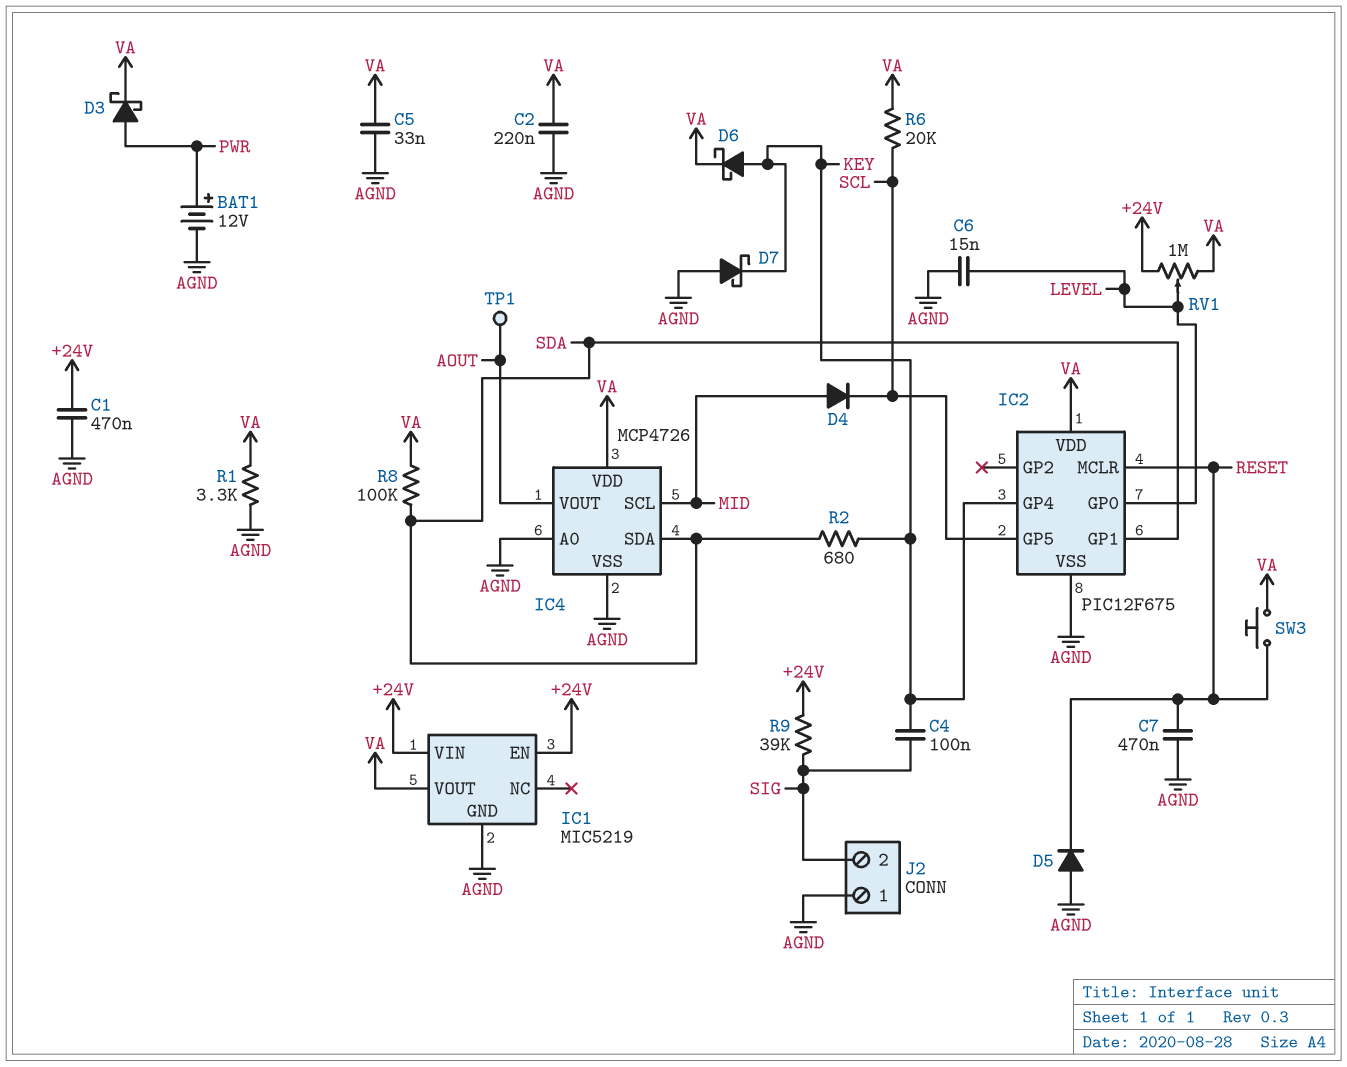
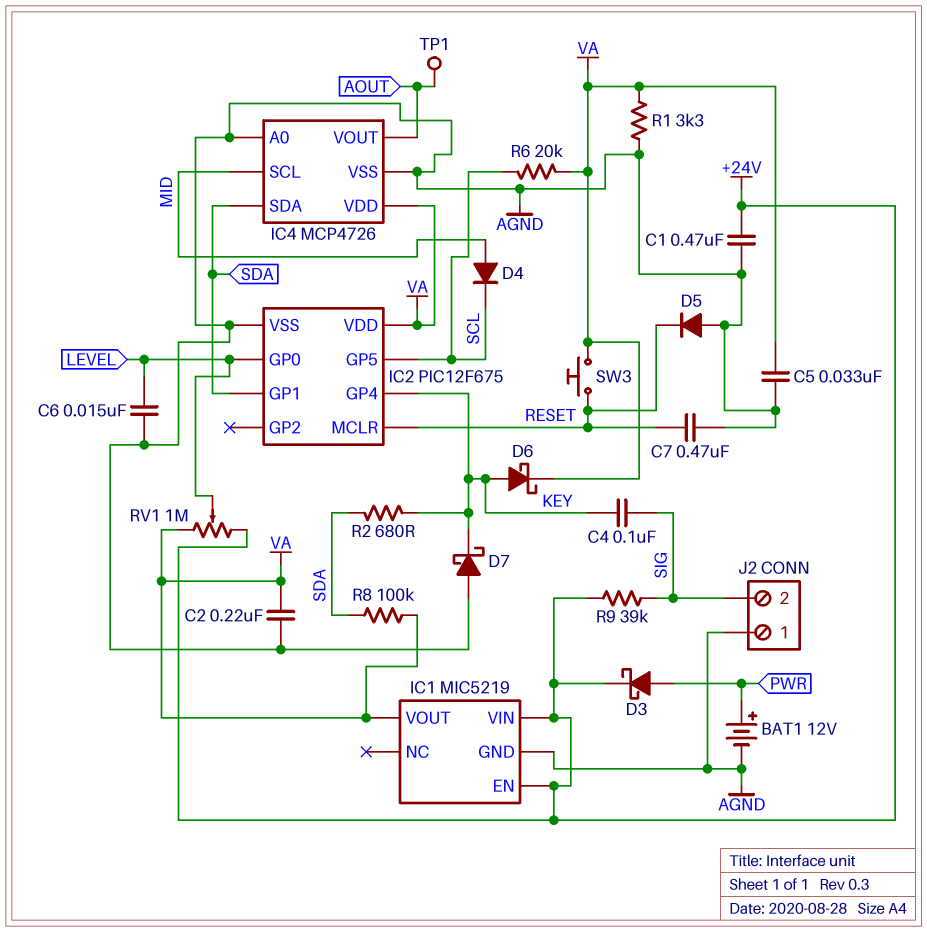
D3: schottky (A PWR, K VA) -> schottky (A PWR, K +24V)

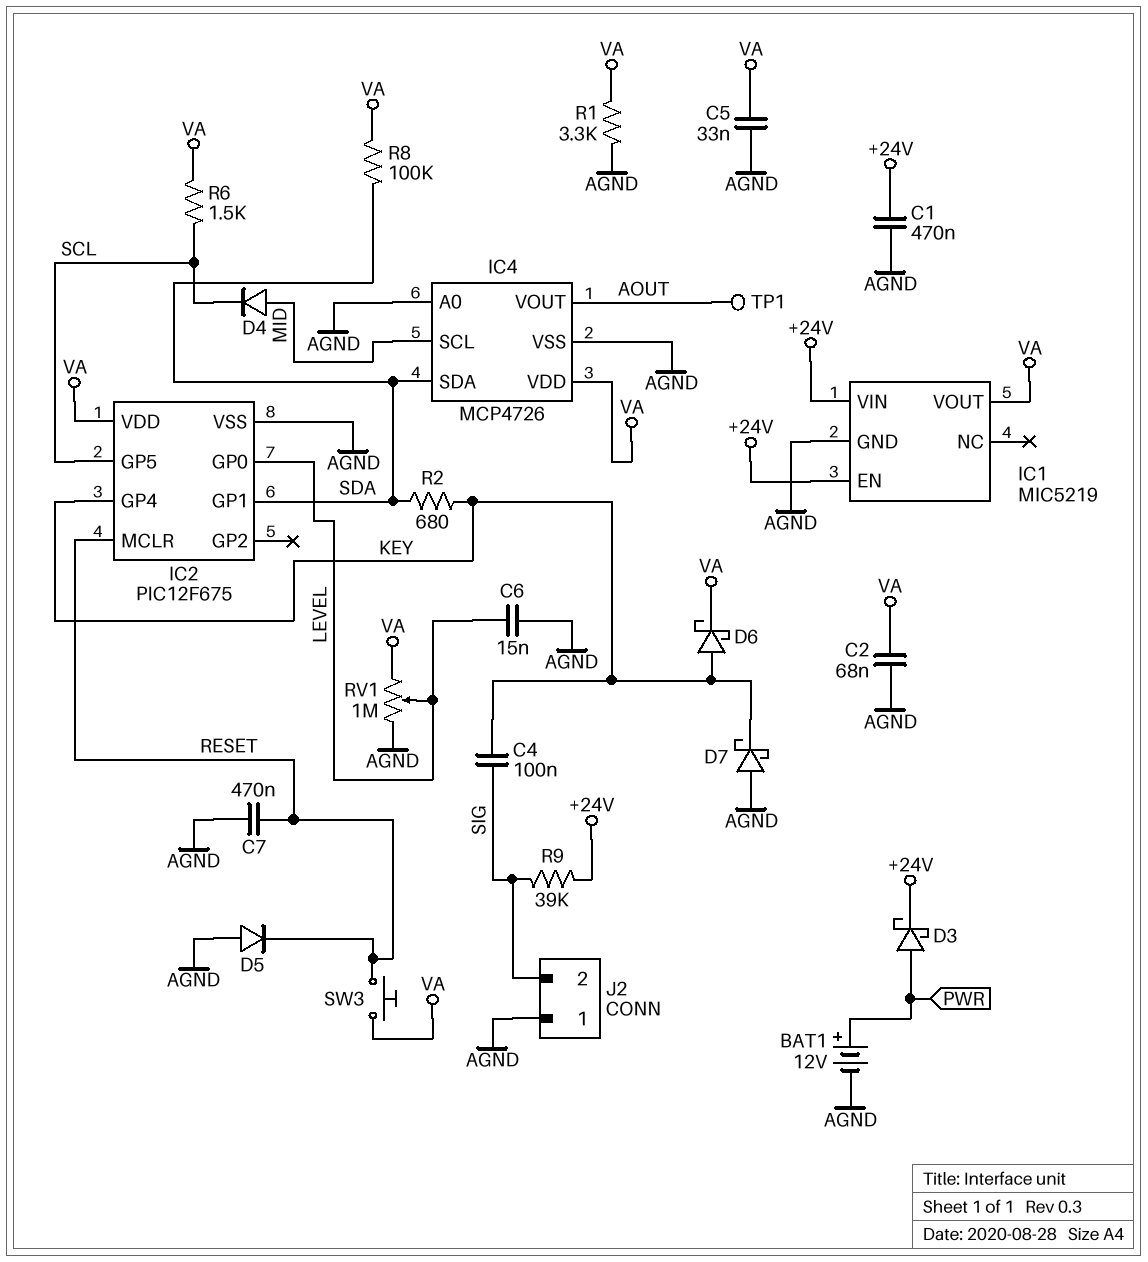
C2: 220nF (AGND, VA) -> 68nF (AGND, VA)
R6: 20k (SCL, VA) -> 1.5k (SCL, VA)
RV1: 1M (+24V, VA, wiper LEVEL) -> 1M (AGND, VA, wiper LEVEL)

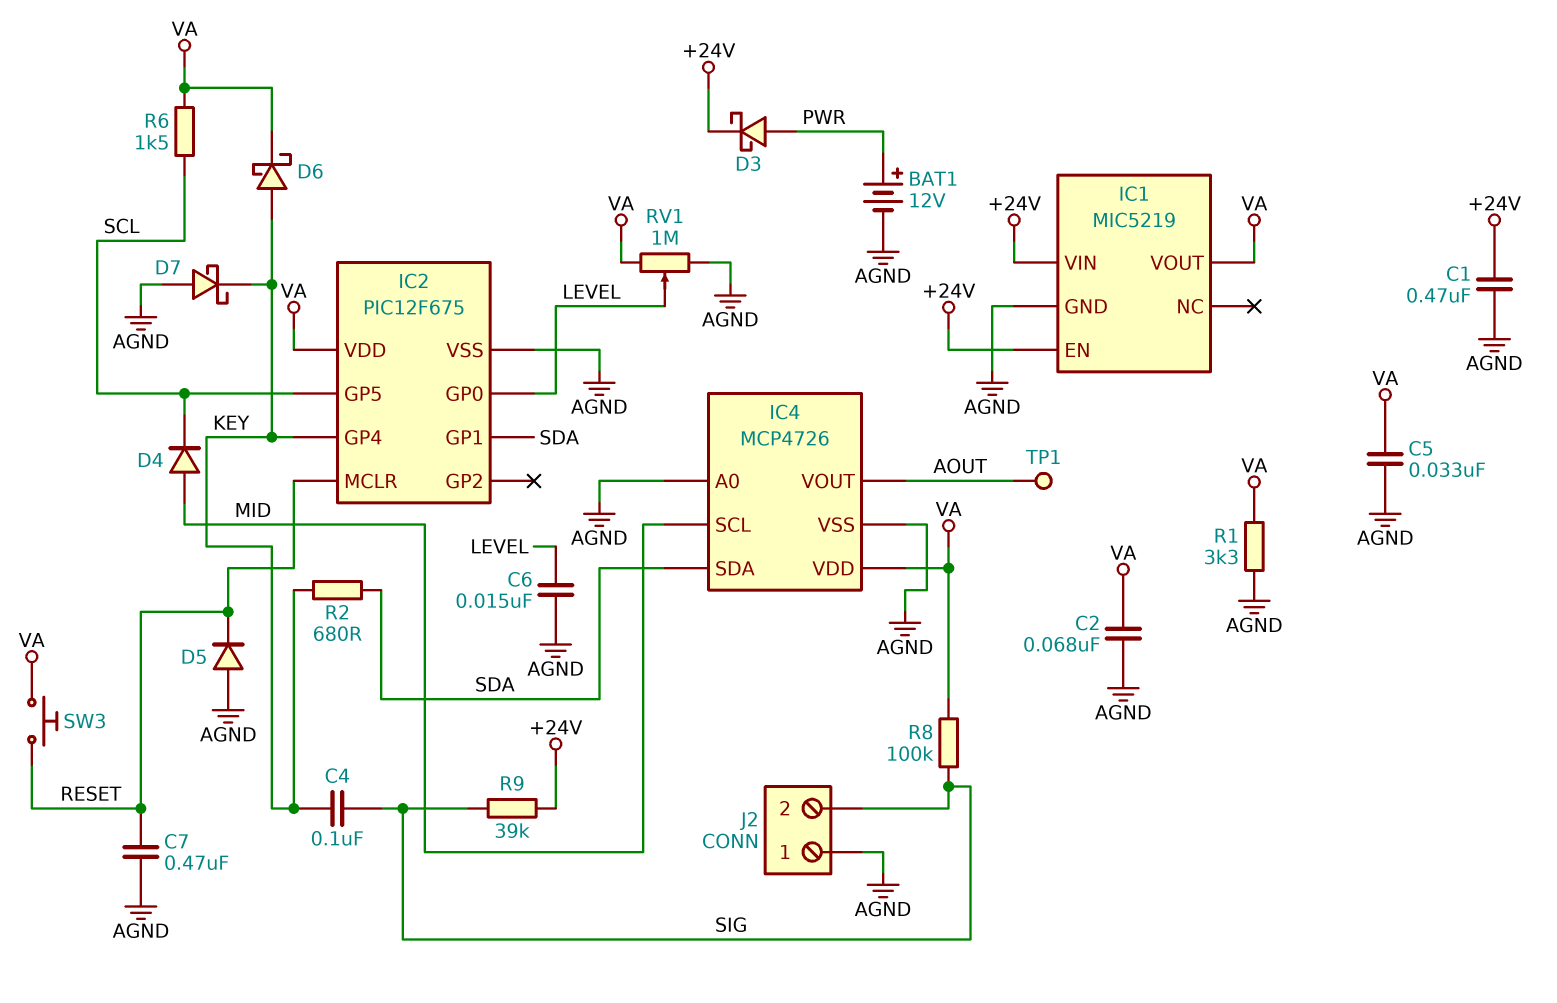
R8: 100k (SDA, VA) -> 100k (SIG, VA)

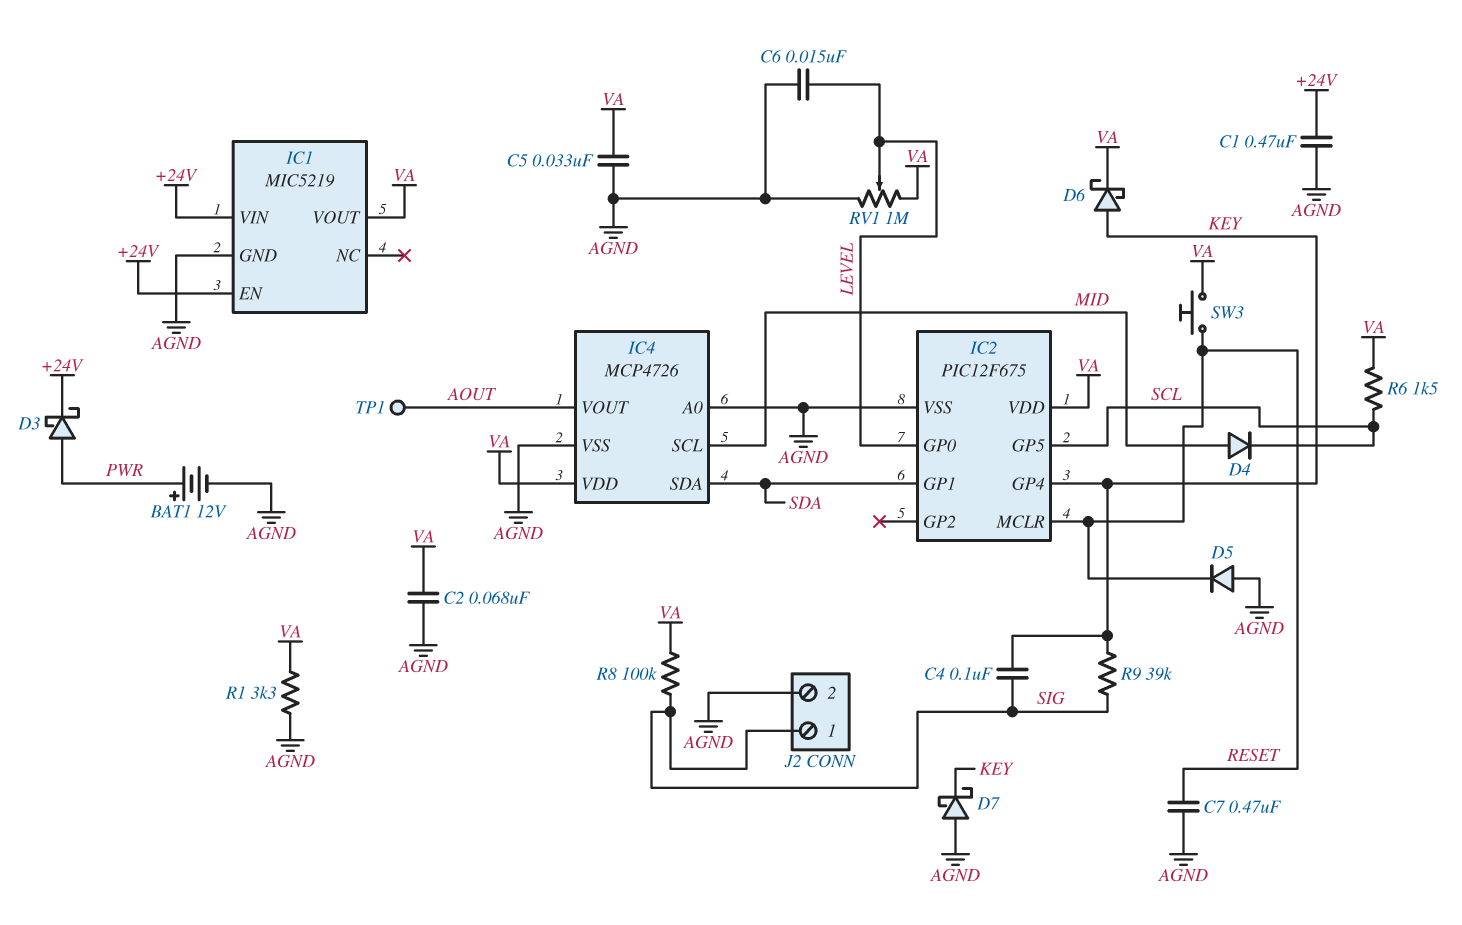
J2 pin 1: AGND -> SIG
J2 pin 2: SIG -> AGND
R2: 680 (KEY, SDA) -> none
R9: 39k (+24V, SIG) -> 39k (KEY, SIG)

